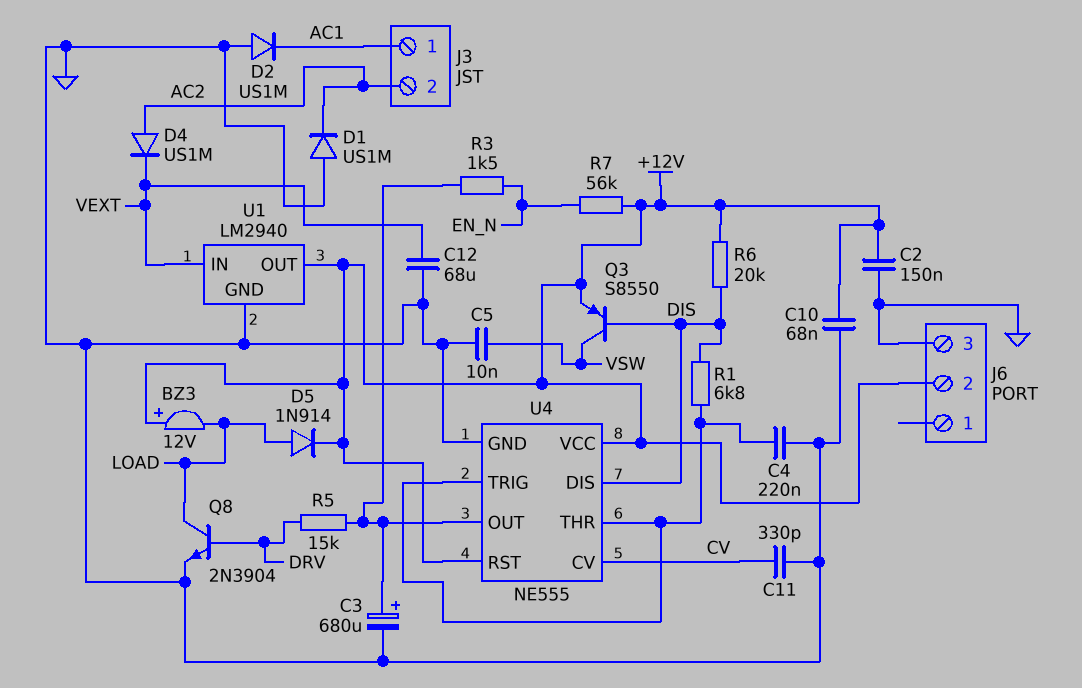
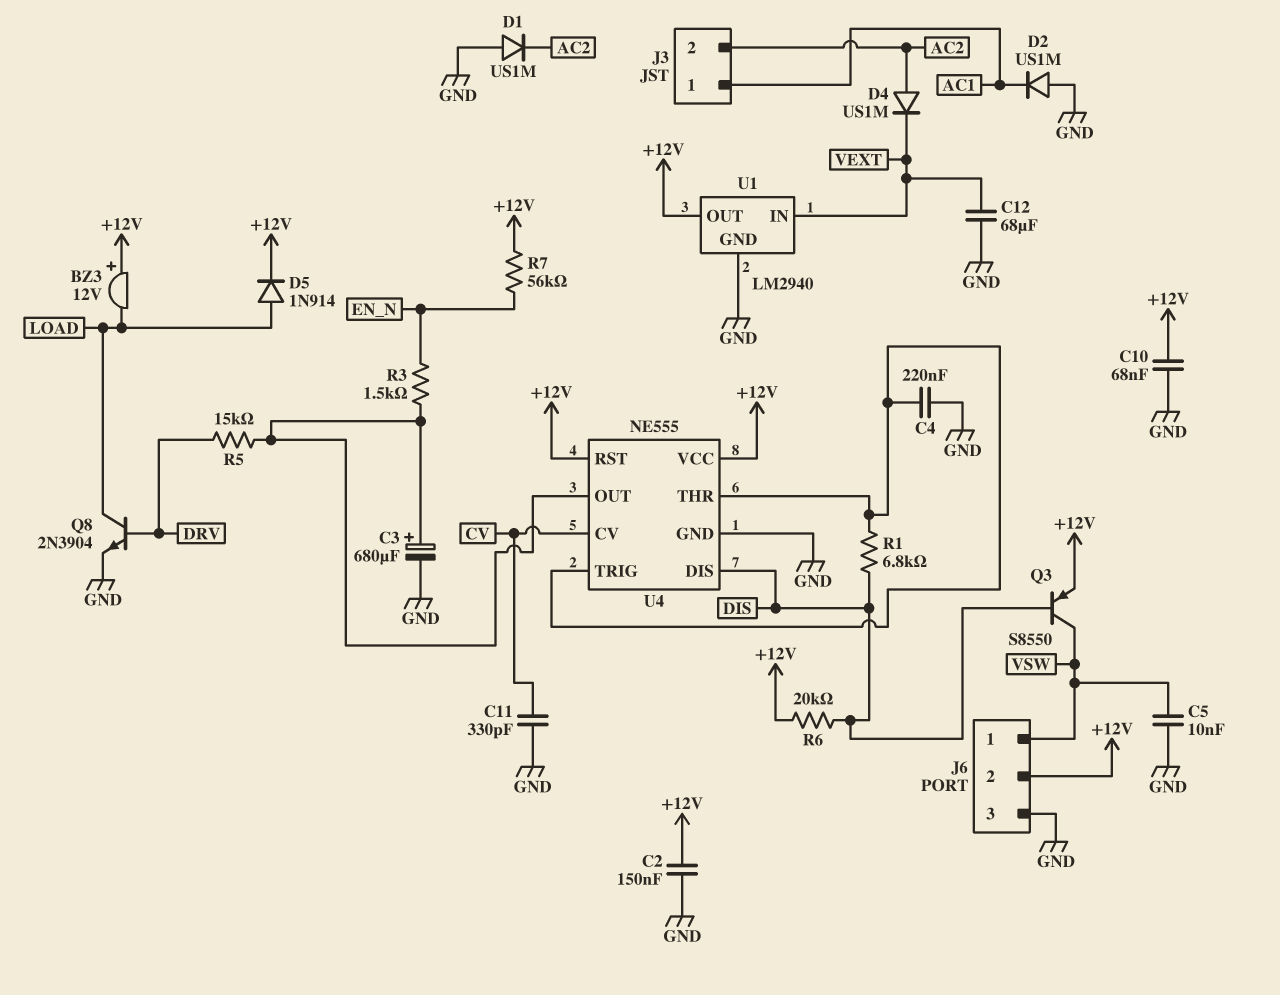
J6 pin 1: none -> VSW

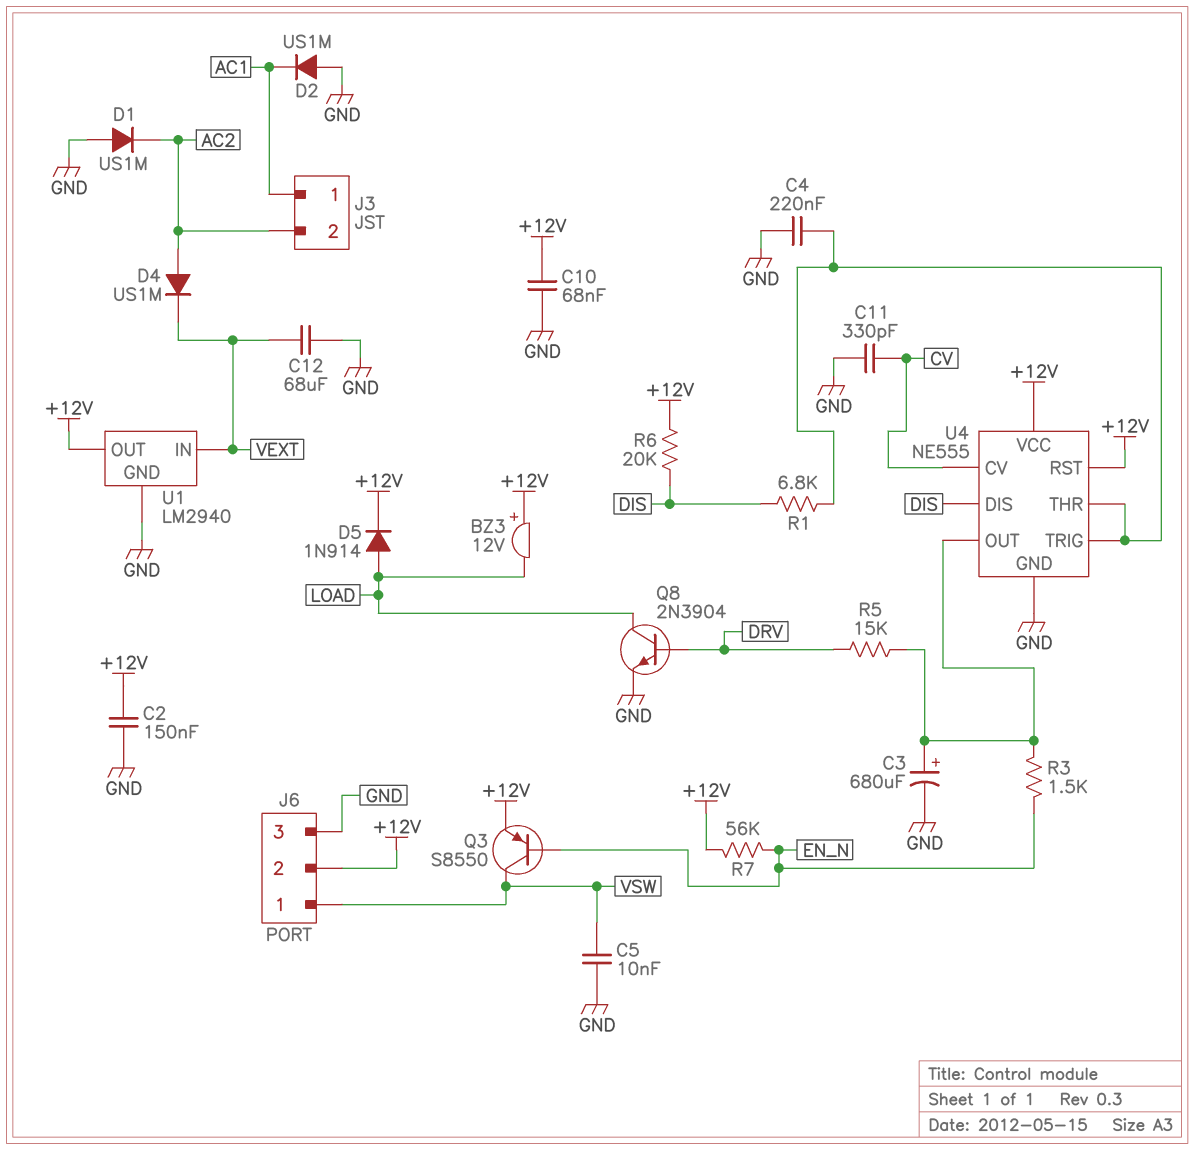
Q3: PNP S8550 (B DIS, C VSW, E +12V) -> PNP S8550 (B EN_N, C VSW, E +12V)

